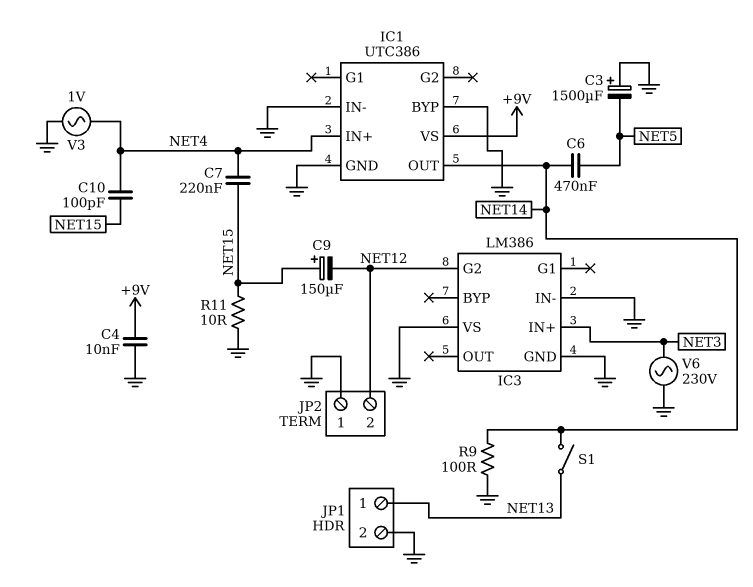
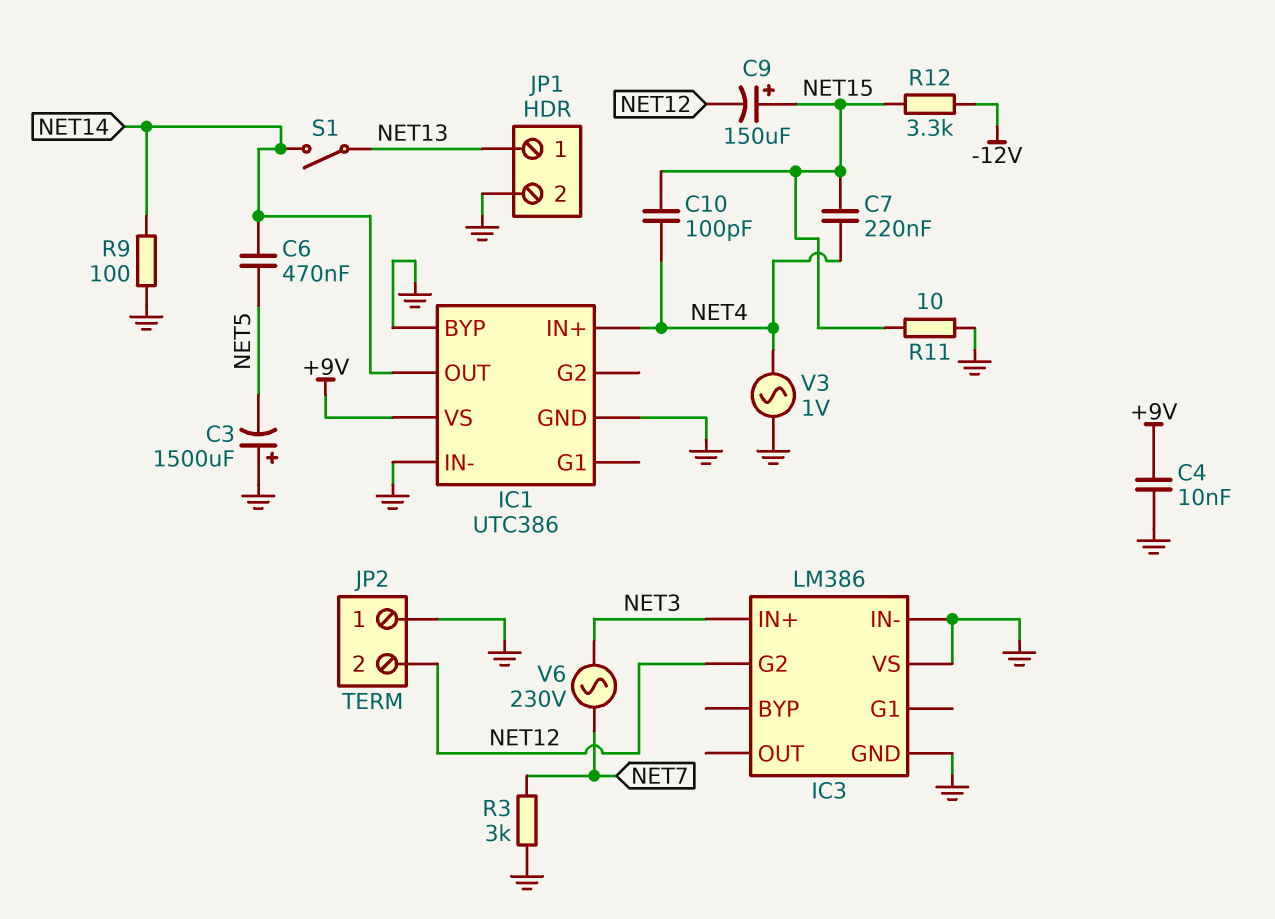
R3: none -> 3k (GND, NET7)
R12: none -> 3.3k (-12V, NET15)
V6: AC 230V (GND, NET3) -> AC 230V (NET3, NET7)

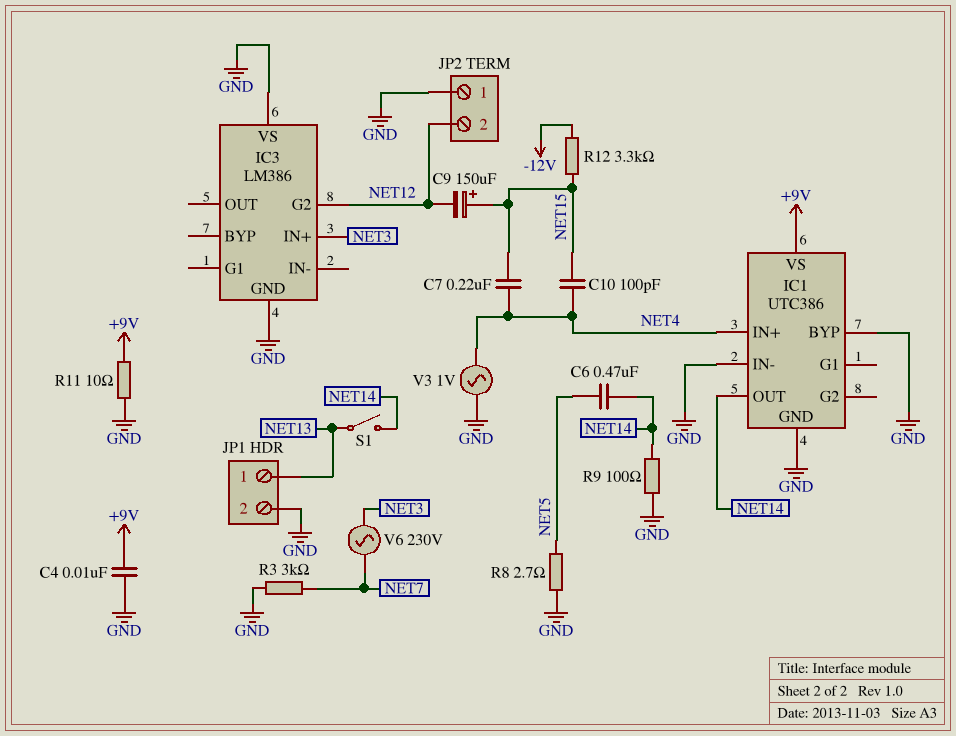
C3: 1500uF (plus GND, minus NET5) -> none
IC3 pin IN-: GND -> none
R8: none -> 2.7 (GND, NET5)
R11: 10 (GND, NET15) -> 10 (+9V, GND)

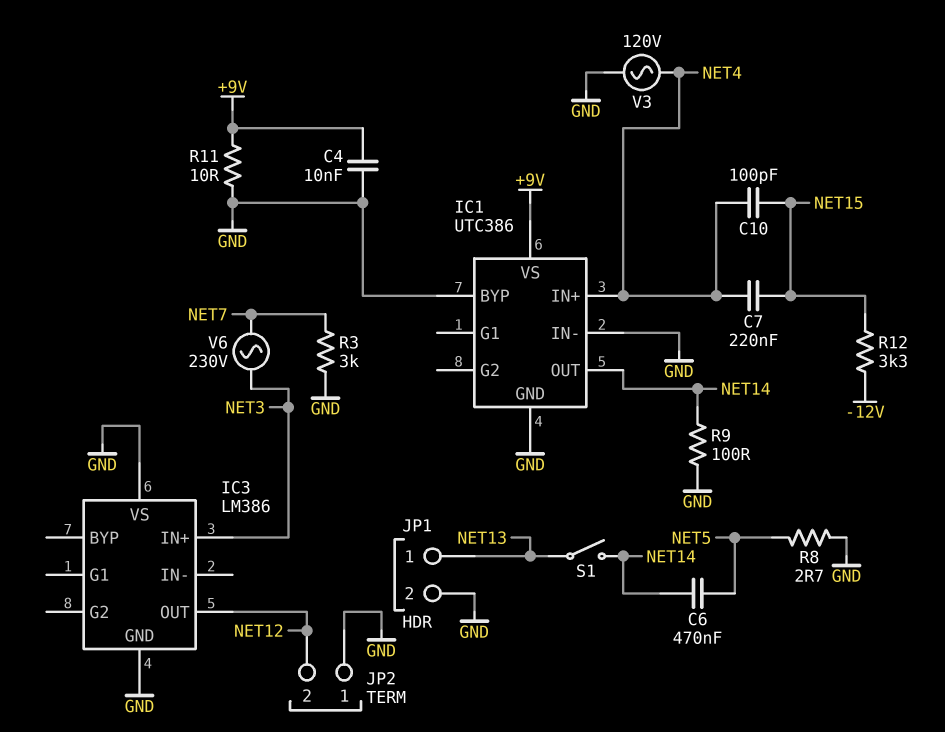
C9: 150uF (plus NET15, minus NET12) -> none
IC3 pin G2: NET12 -> none
IC3 pin OUT: none -> NET12
V3: AC 1V (GND, NET4) -> AC 120V (GND, NET4)

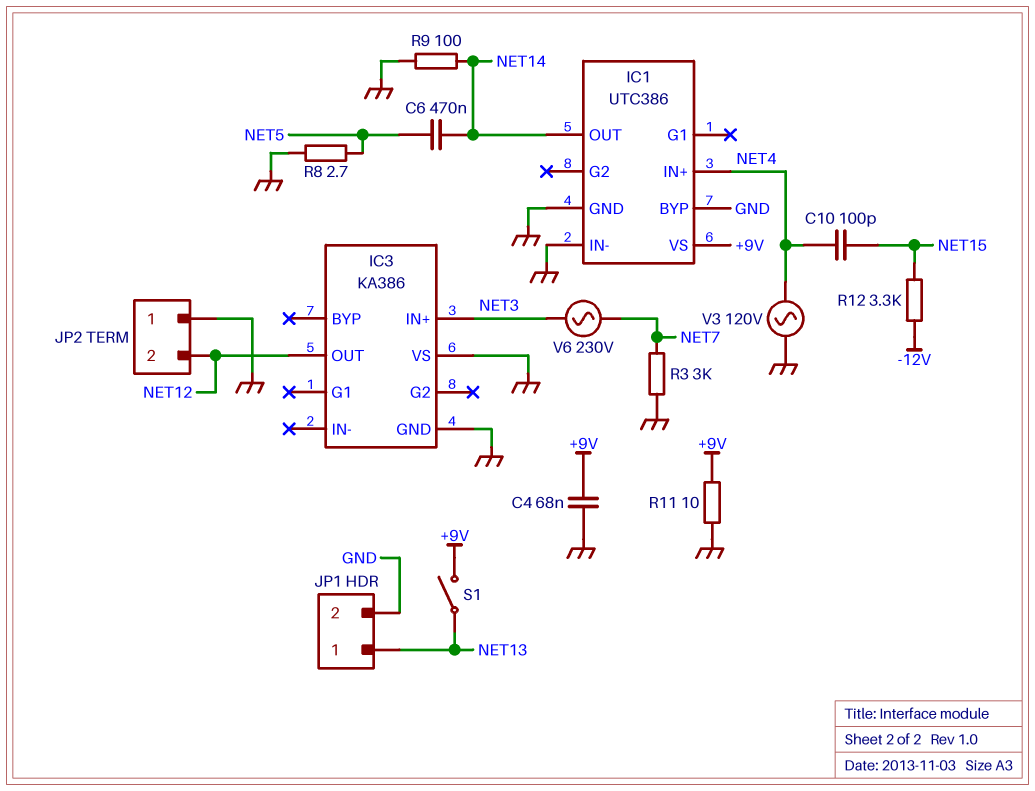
C4: 10nF (+9V, GND) -> 68nF (+9V, GND)
C7: 220nF (NET4, NET15) -> none
IC3: LM386 -> KA386
S1: switch (NET13, NET14) -> switch (+9V, NET13)

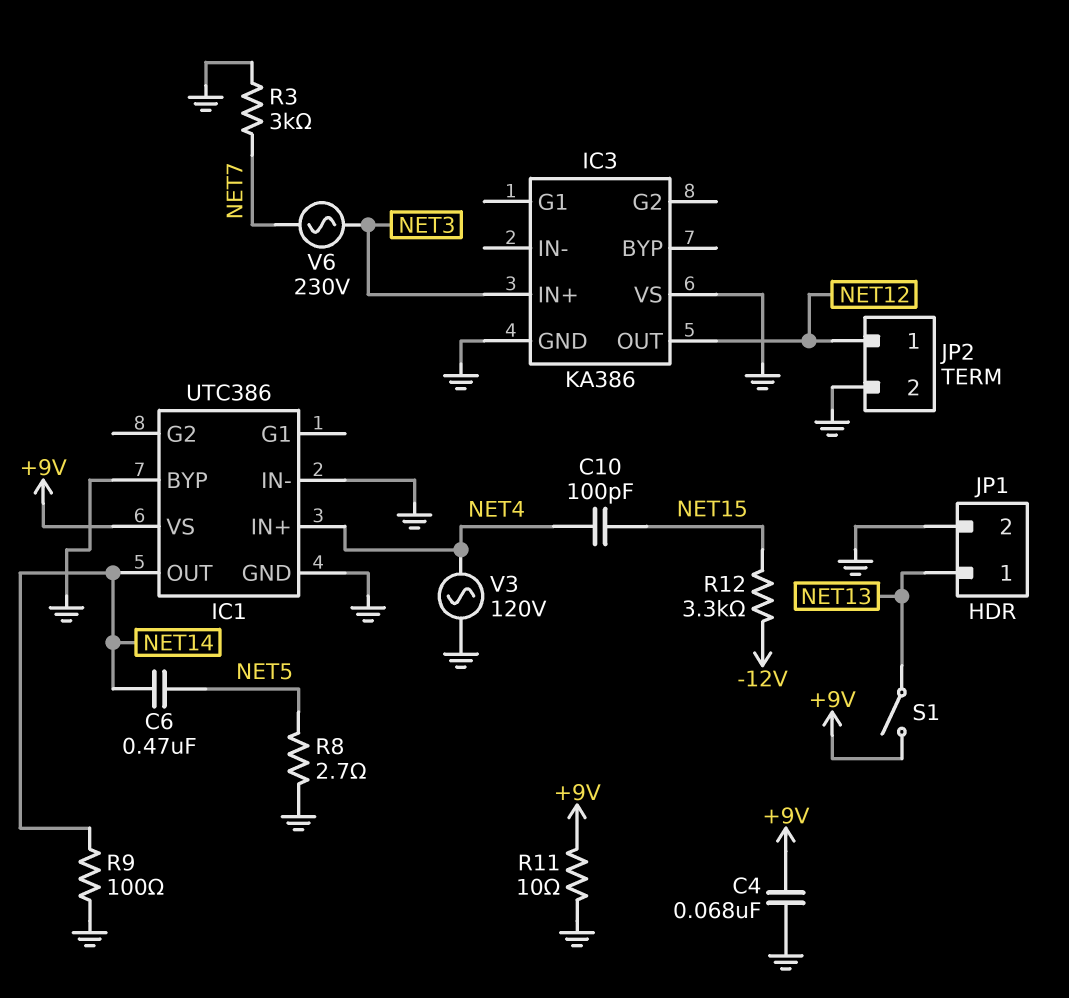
JP2 pin 1: GND -> NET12
JP2 pin 2: NET12 -> GND

